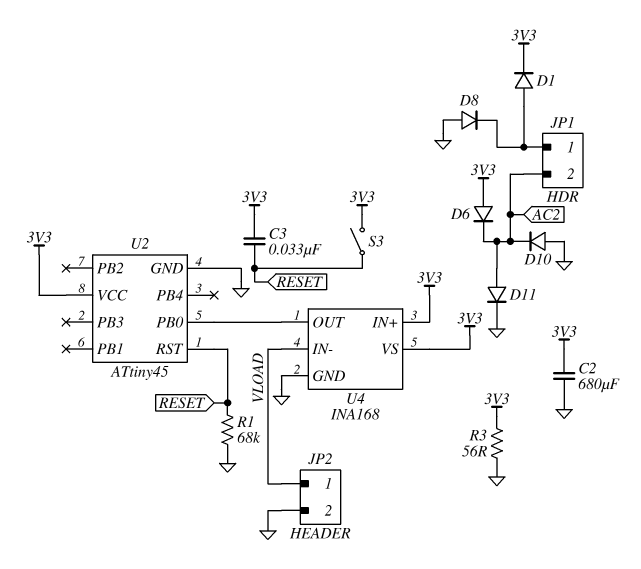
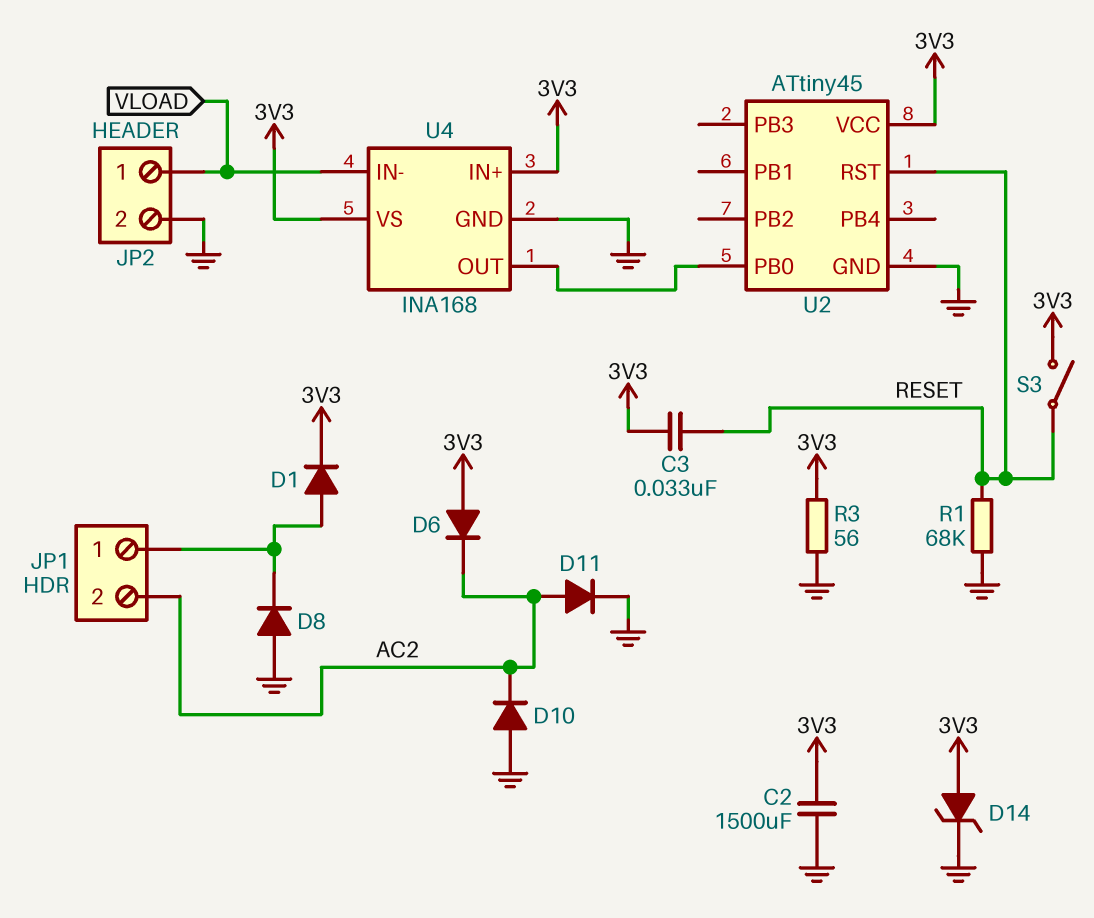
C2: 680uF (3V3, GND) -> 1500uF (3V3, GND)
D14: none -> zener (A 3V3, K GND)

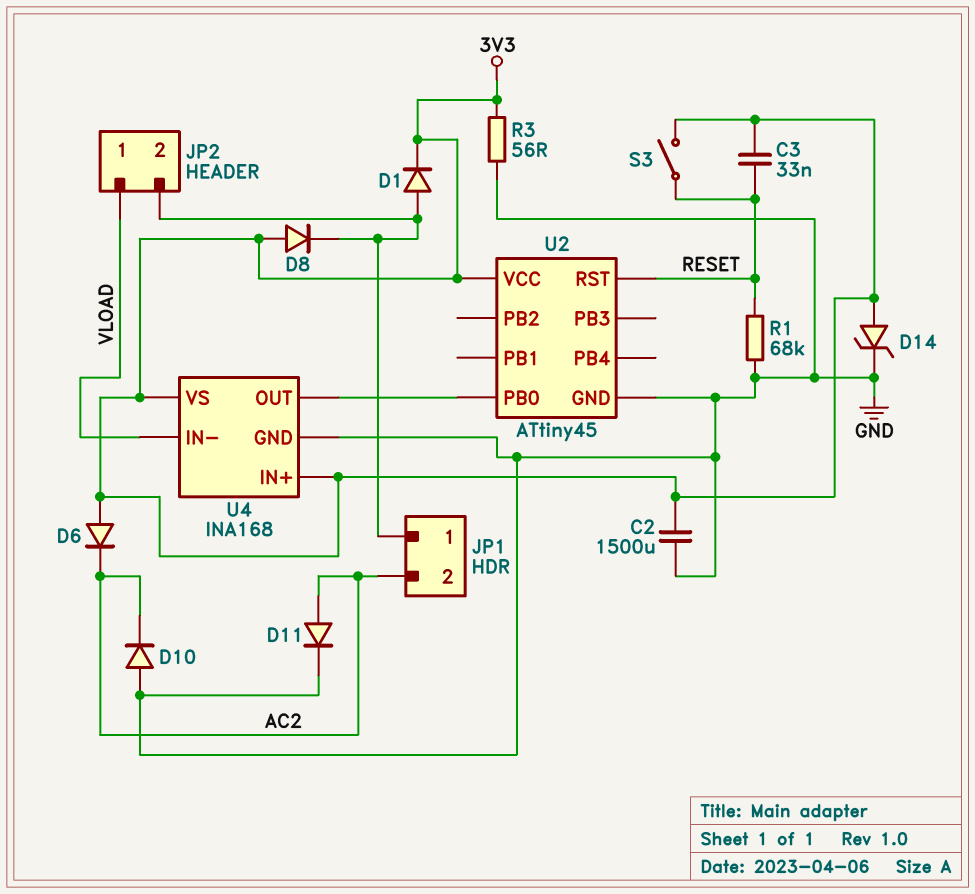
D8: diode (A GND, K JP1/1) -> diode (A 3V3, K JP1/1)
JP2 pin 2: GND -> JP1/1

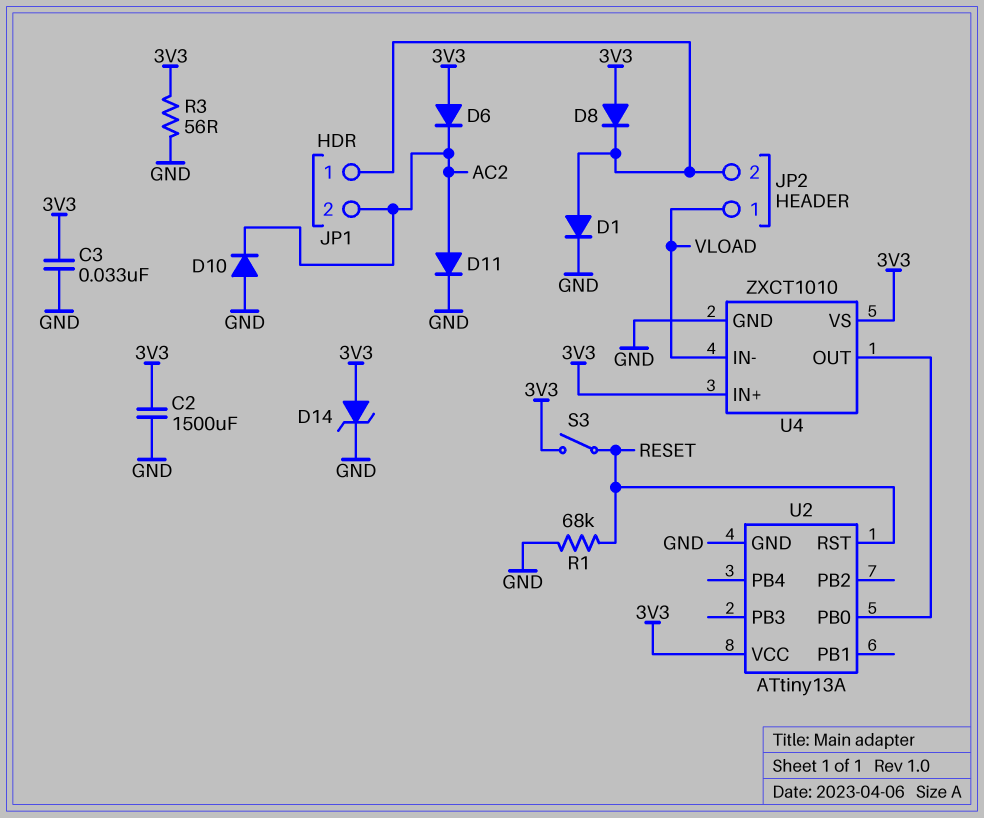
C3: 33nF (3V3, RESET) -> 33nF (3V3, GND)
D1: diode (A JP1/1, K 3V3) -> diode (A JP1/1, K GND)
U2: ATtiny45 -> ATtiny13A
U4: INA168 -> ZXCT1010

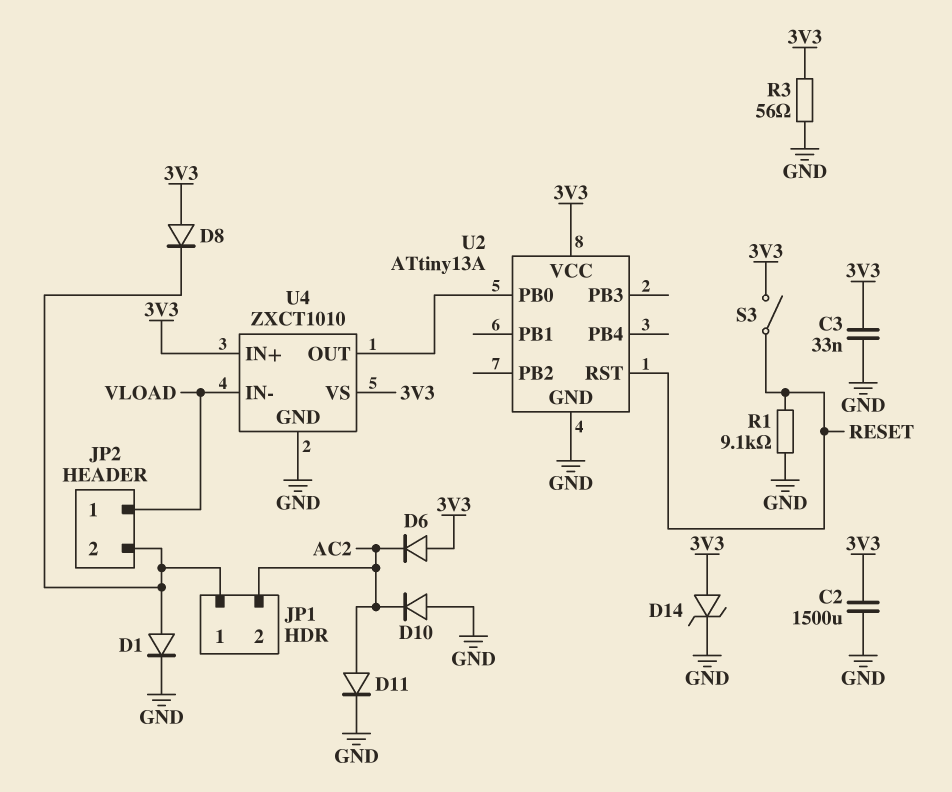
R1: 68k (GND, RESET) -> 9.1k (GND, RESET)

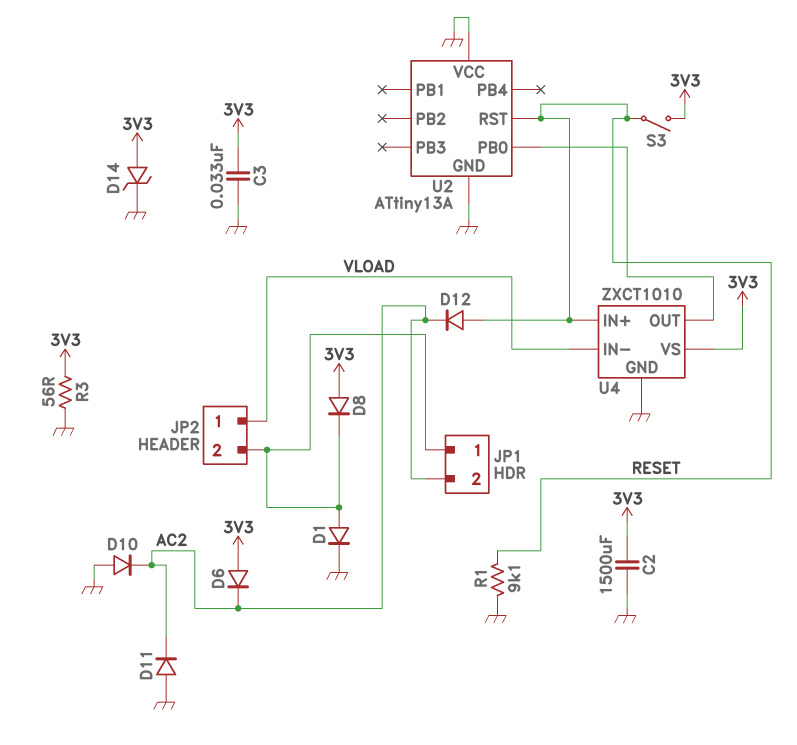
D11: diode (A AC2, K GND) -> diode (A GND, K AC2)
D12: none -> diode (A RESET, K AC2)
U2 pin VCC: 3V3 -> GND
U4 pin IN+: 3V3 -> RESET

